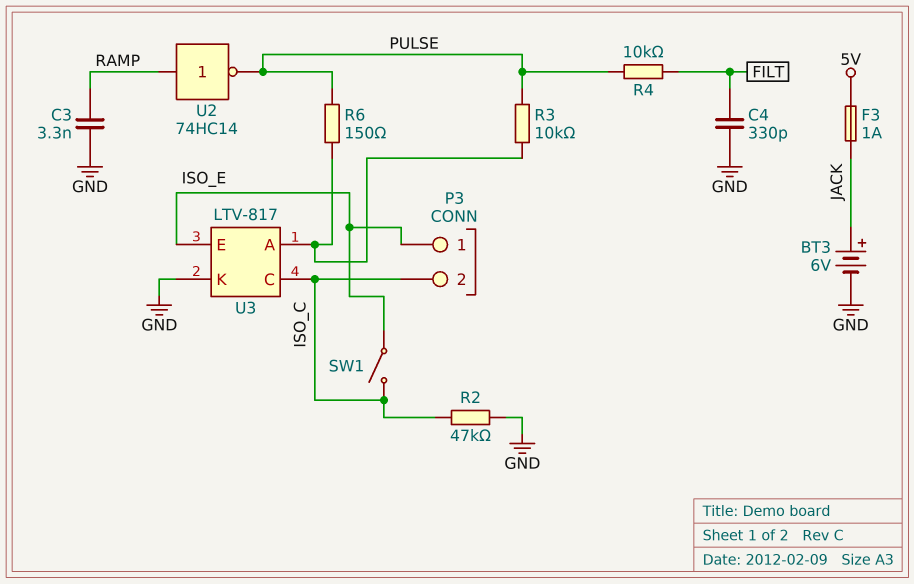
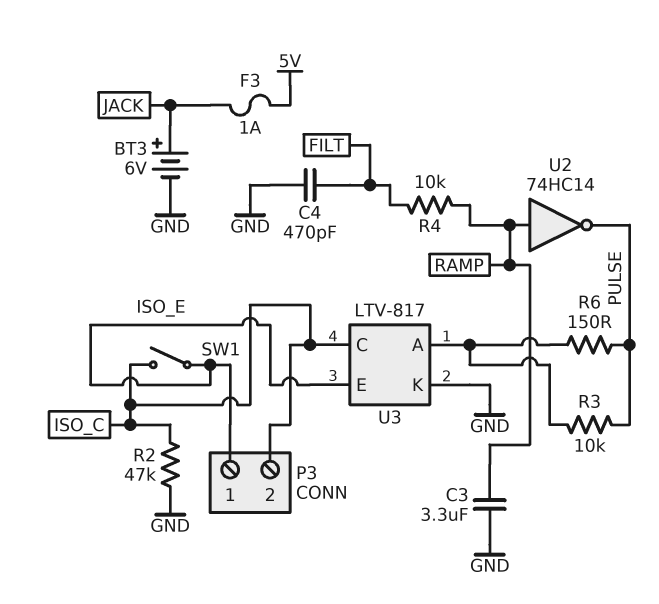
C3: 3.3nF (GND, RAMP) -> 3.3uF (GND, RAMP)
C4: 330pF (FILT, GND) -> 470pF (FILT, GND)
R4: 10k (FILT, PULSE) -> 10k (FILT, RAMP)

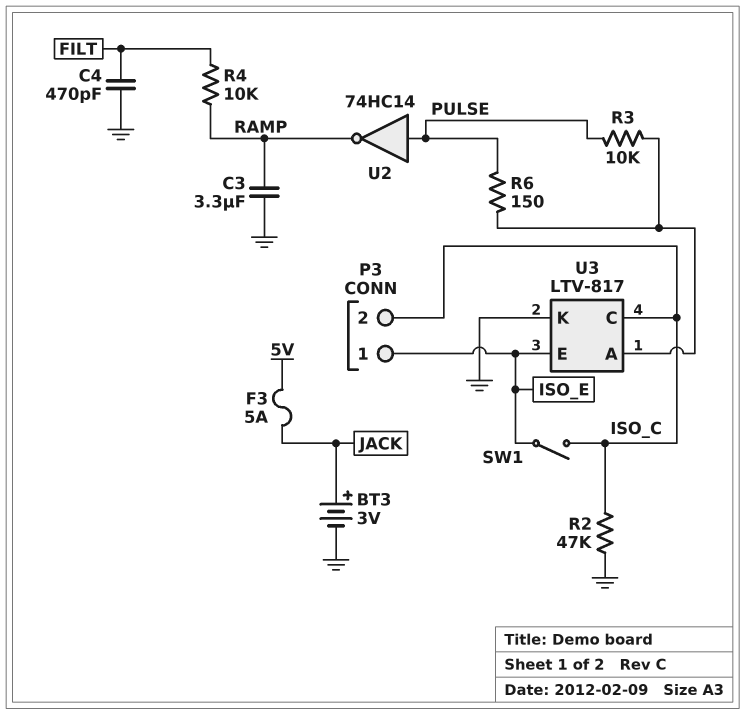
BT3: 6V (plus JACK, minus GND) -> 3V (plus JACK, minus GND)
F3: 1A (5V, JACK) -> 5A (5V, JACK)
U2: NOT 74HC14 (in RAMP, out PULSE) -> NOT 74HC14 (in PULSE, out RAMP)

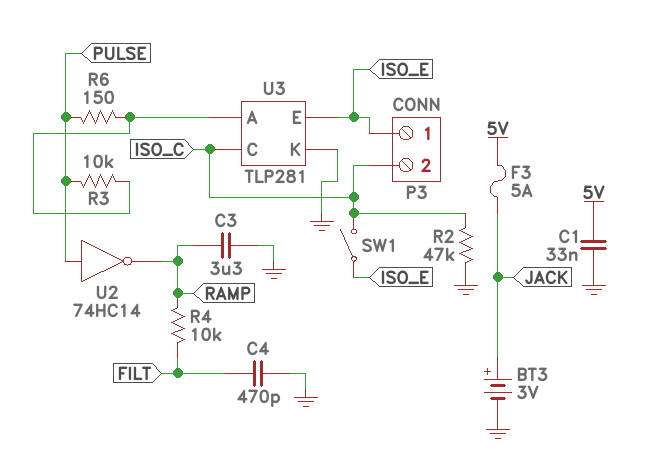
C1: none -> 33nF (5V, GND)
U3: LTV-817 -> TLP281

